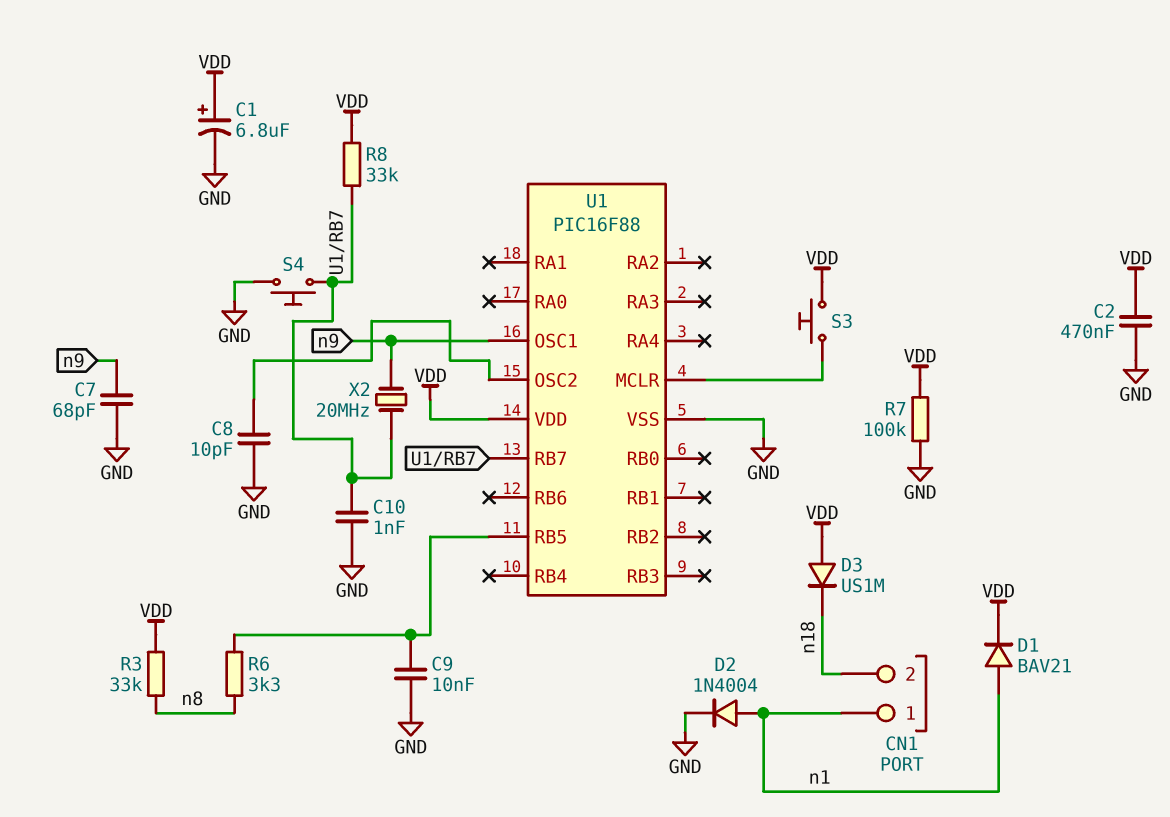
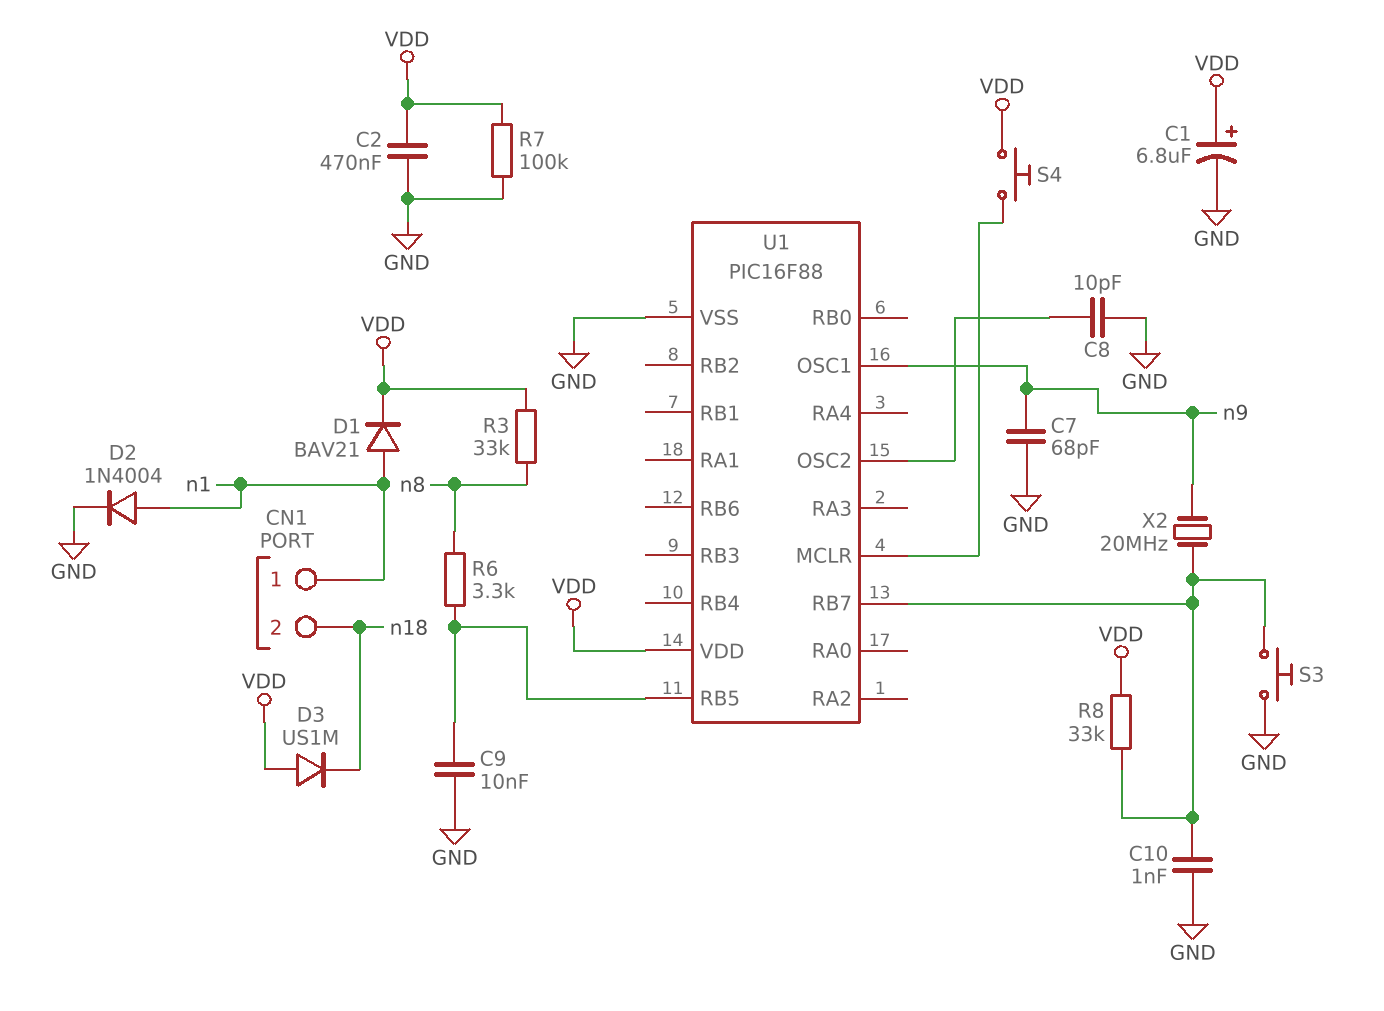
S3: button (U1/MCLR, VDD) -> button (GND, U1/RB7)
S4: button (GND, U1/RB7) -> button (U1/MCLR, VDD)

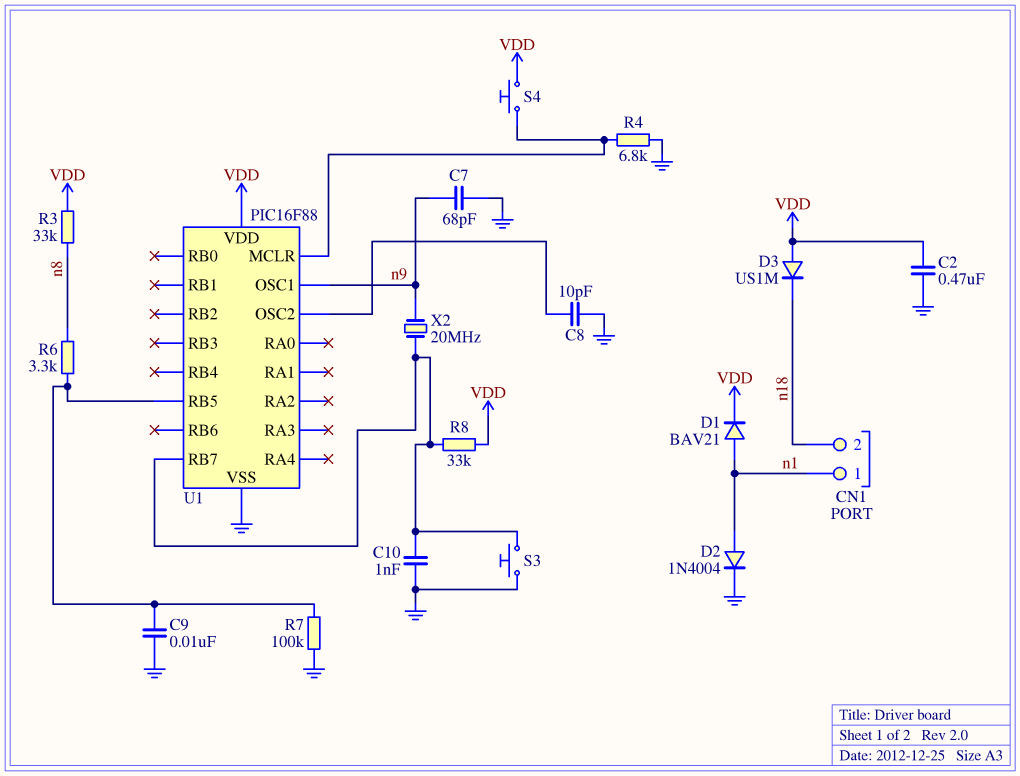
C1: 6.8uF (plus VDD, minus GND) -> none
R4: none -> 6.8k (GND, U1/MCLR)
R7: 100k (GND, VDD) -> 100k (GND, U1/RB5)

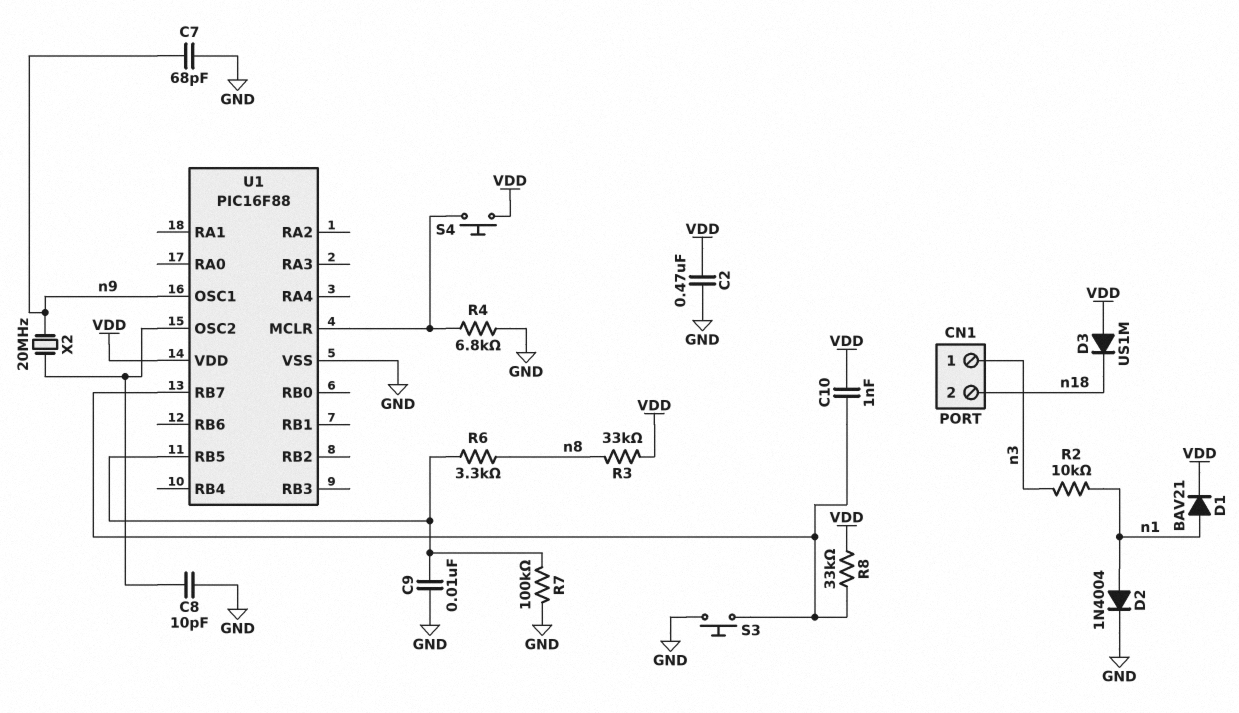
C10: 1nF (GND, U1/RB7) -> 1nF (U1/RB7, VDD)
CN1 pin 1: n1 -> n3
R2: none -> 10k (n1, n3)
X2: 20MHz (U1/RB7, n9) -> 20MHz (U1/OSC2, n9)

